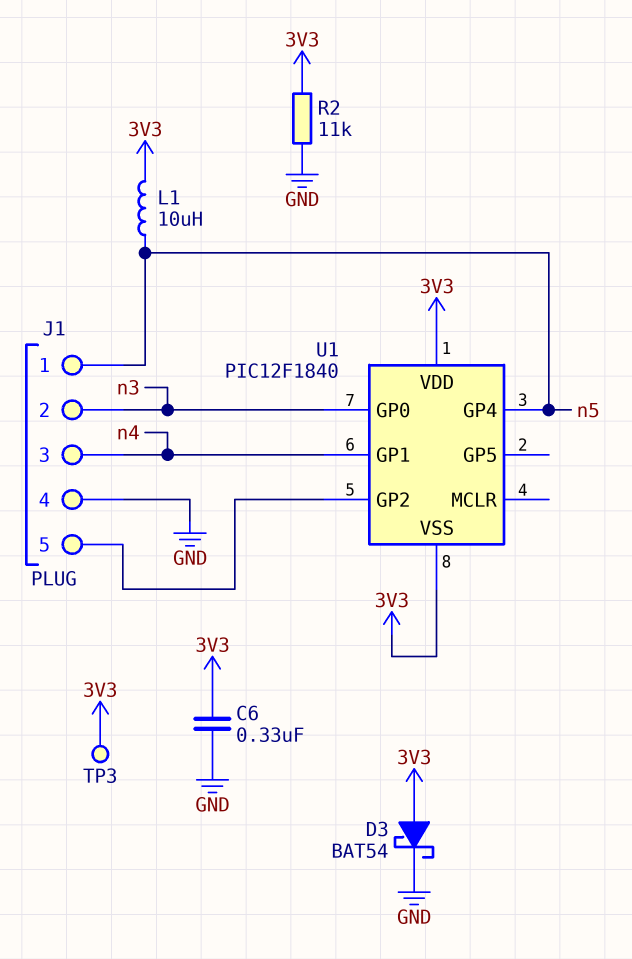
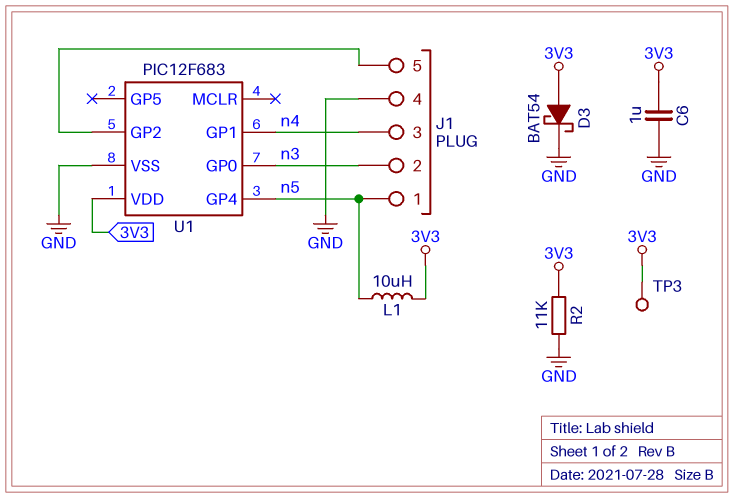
C6: 330nF (3V3, GND) -> 1uF (3V3, GND)
U1: PIC12F1840 -> PIC12F683
U1 pin VSS: 3V3 -> GND

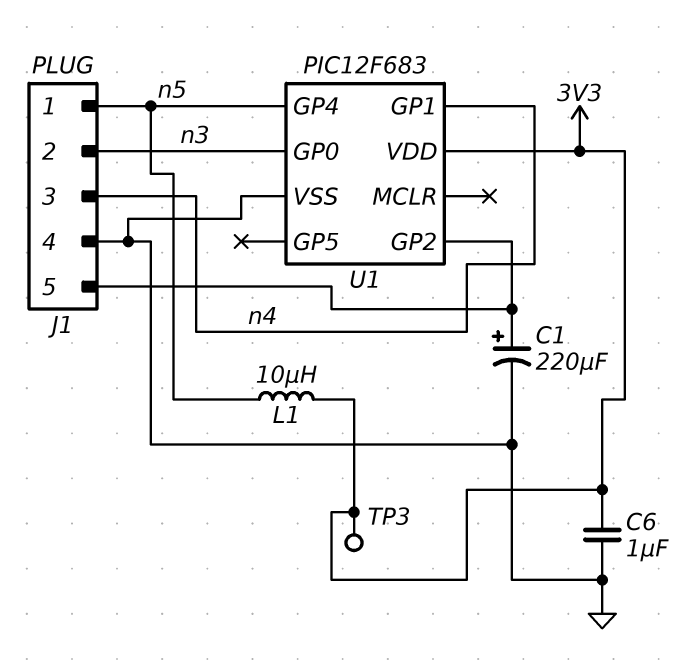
C1: none -> 220uF (plus J1/5, minus GND)
D3: schottky BAT54 (A 3V3, K GND) -> none
R2: 11k (3V3, GND) -> none

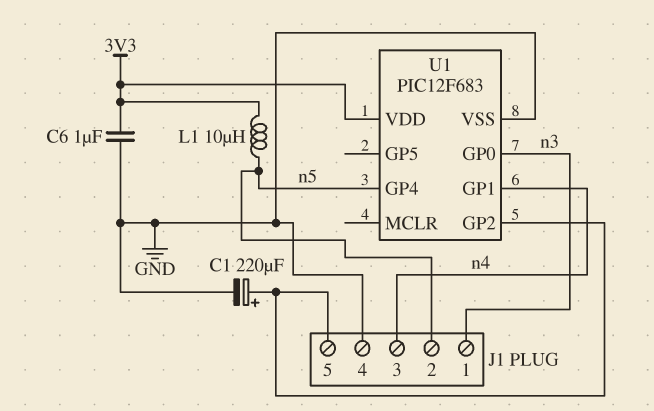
J1 pin 1: n5 -> n3
J1 pin 2: n3 -> n5
TP3: test point (3V3) -> none

